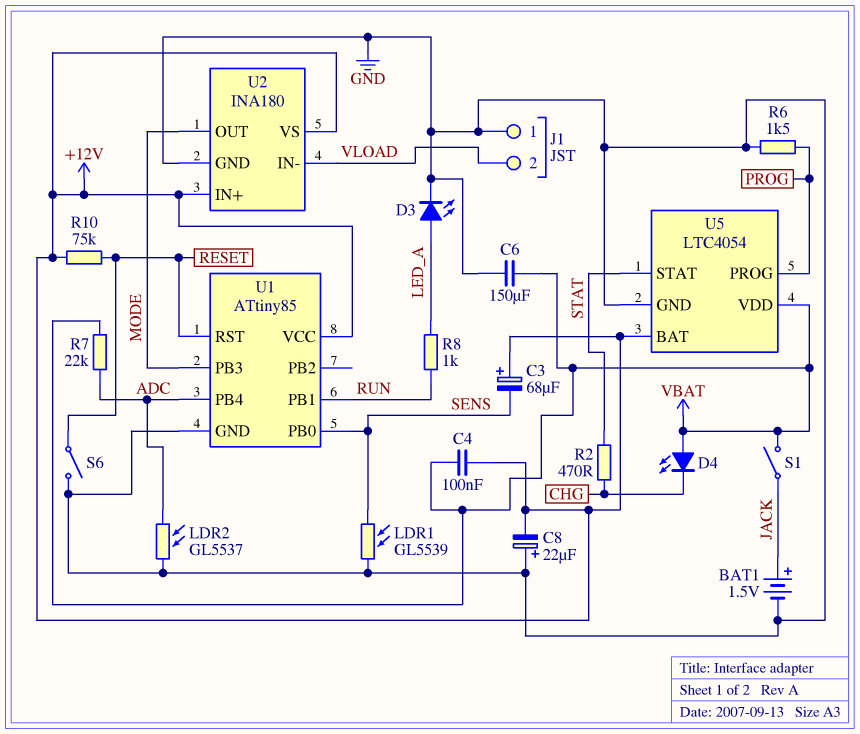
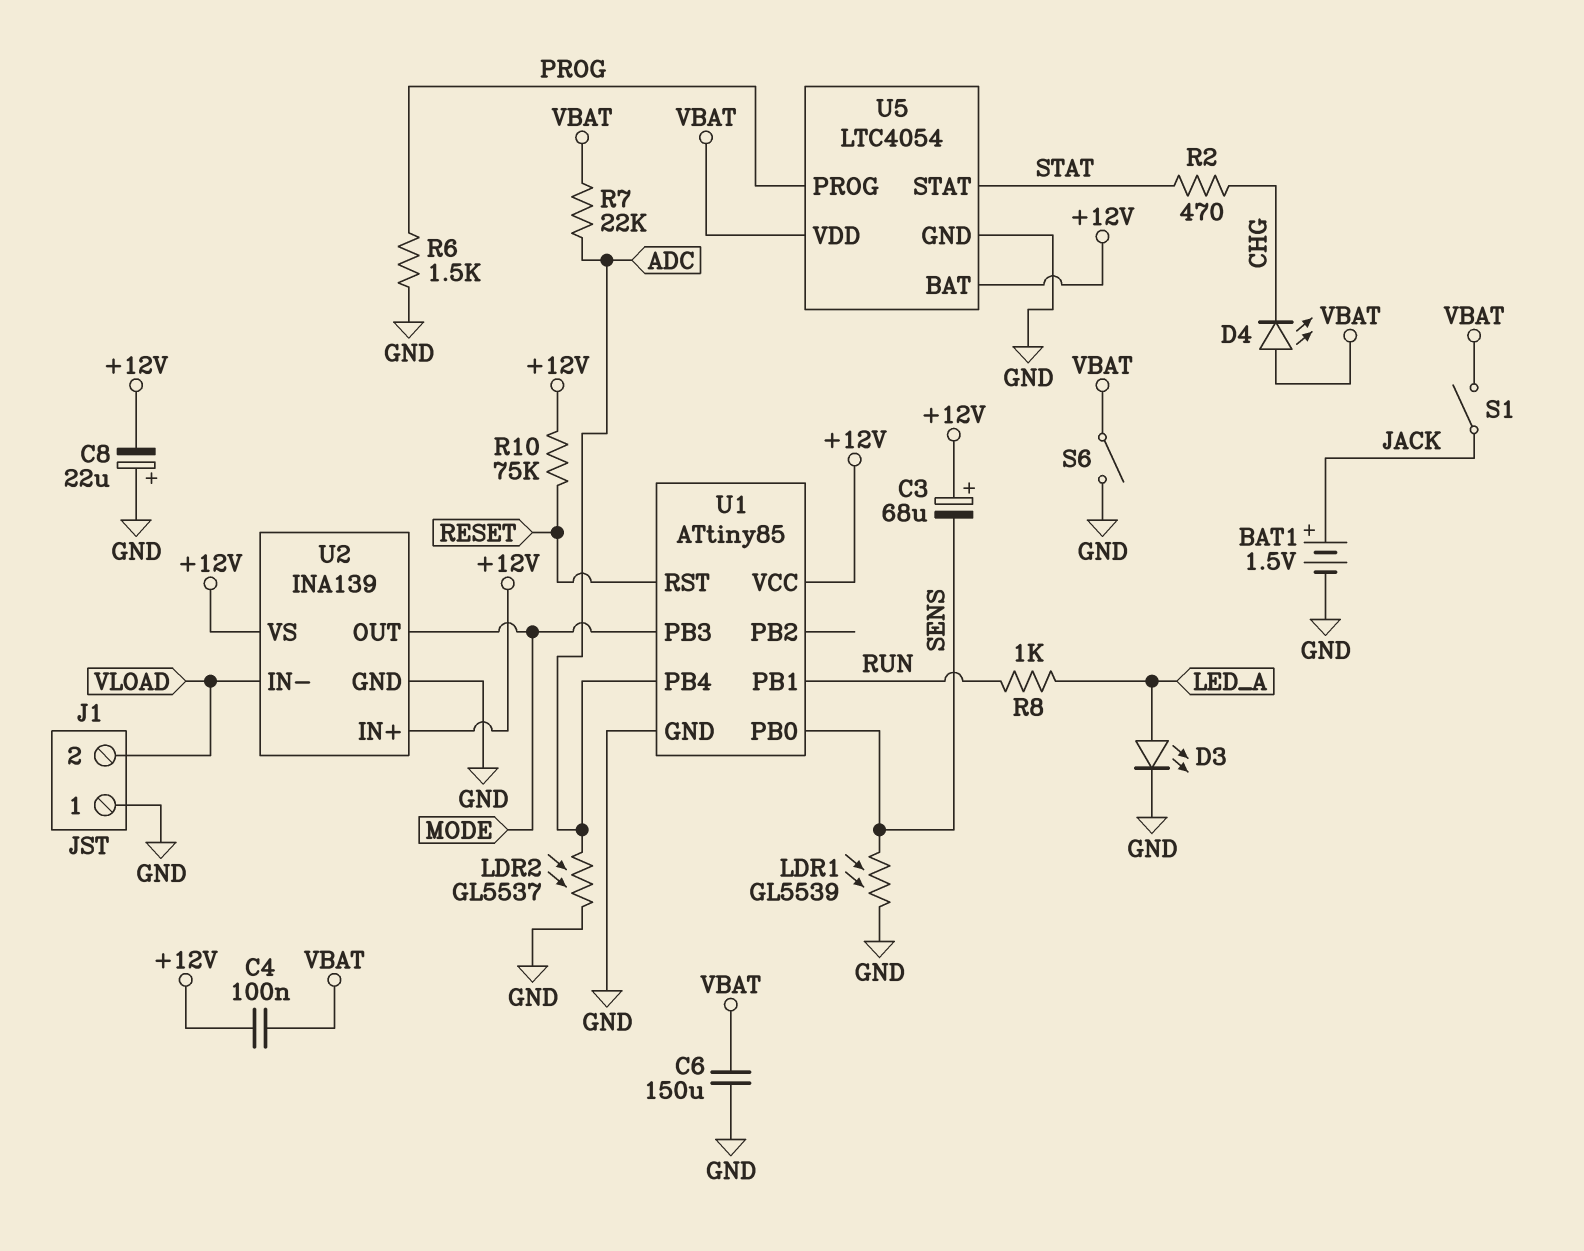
S6: switch (GND, RESET) -> switch (GND, VBAT)
U2: INA180 -> INA139

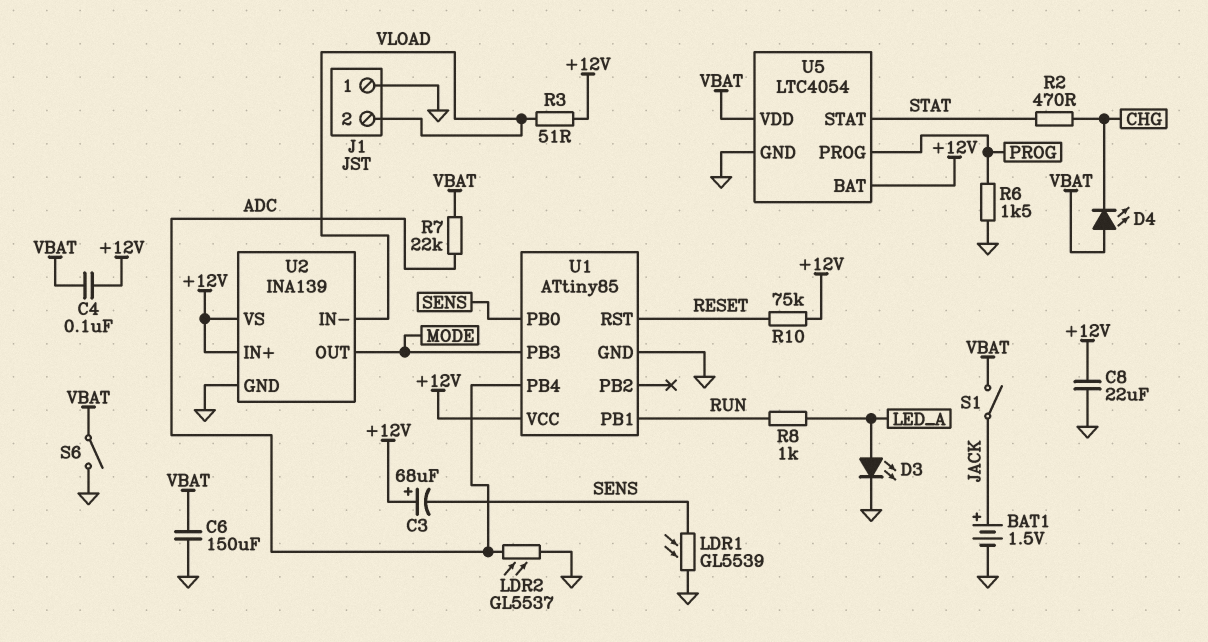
C8: 22uF (plus GND, minus +12V) -> 22uF (+12V, GND)
R3: none -> 51 (+12V, VLOAD)

